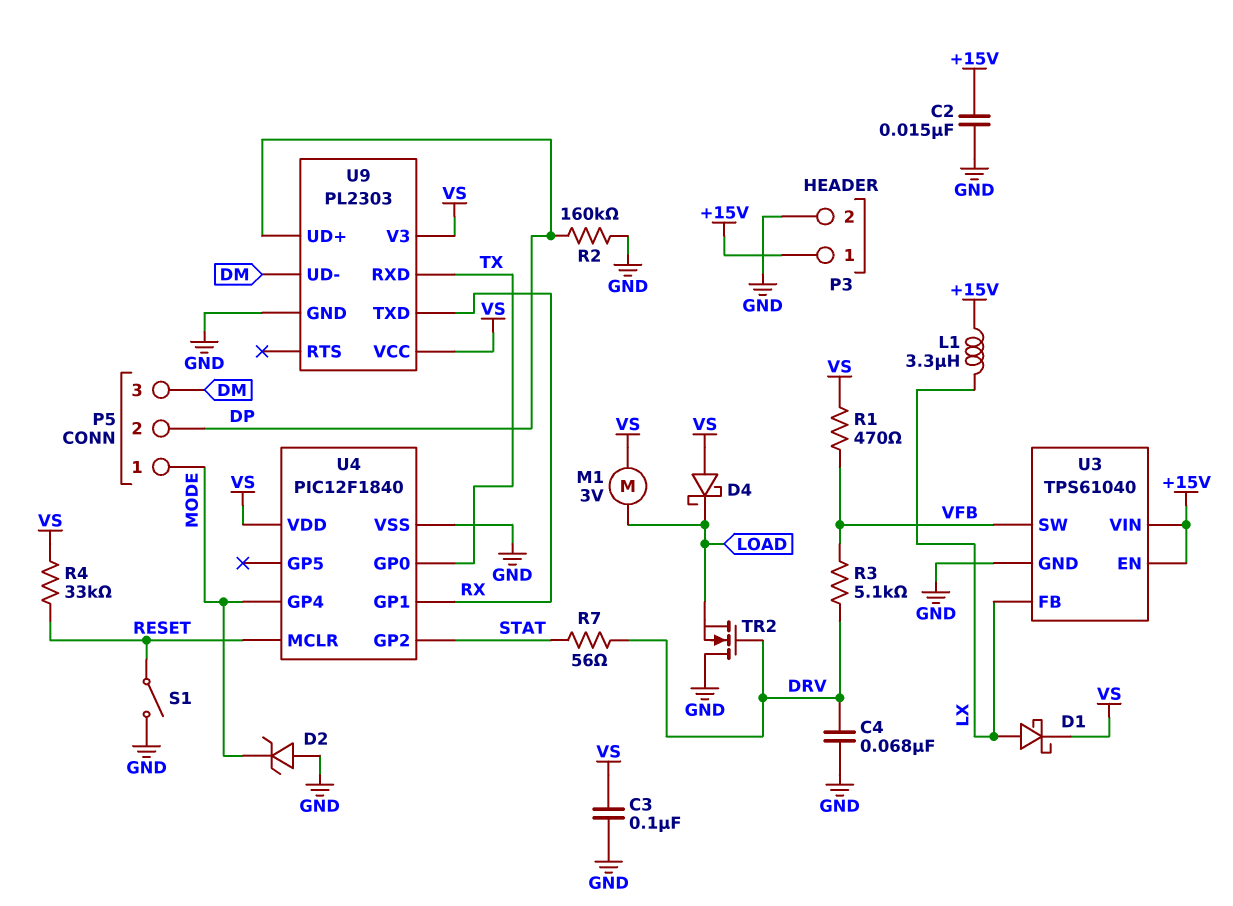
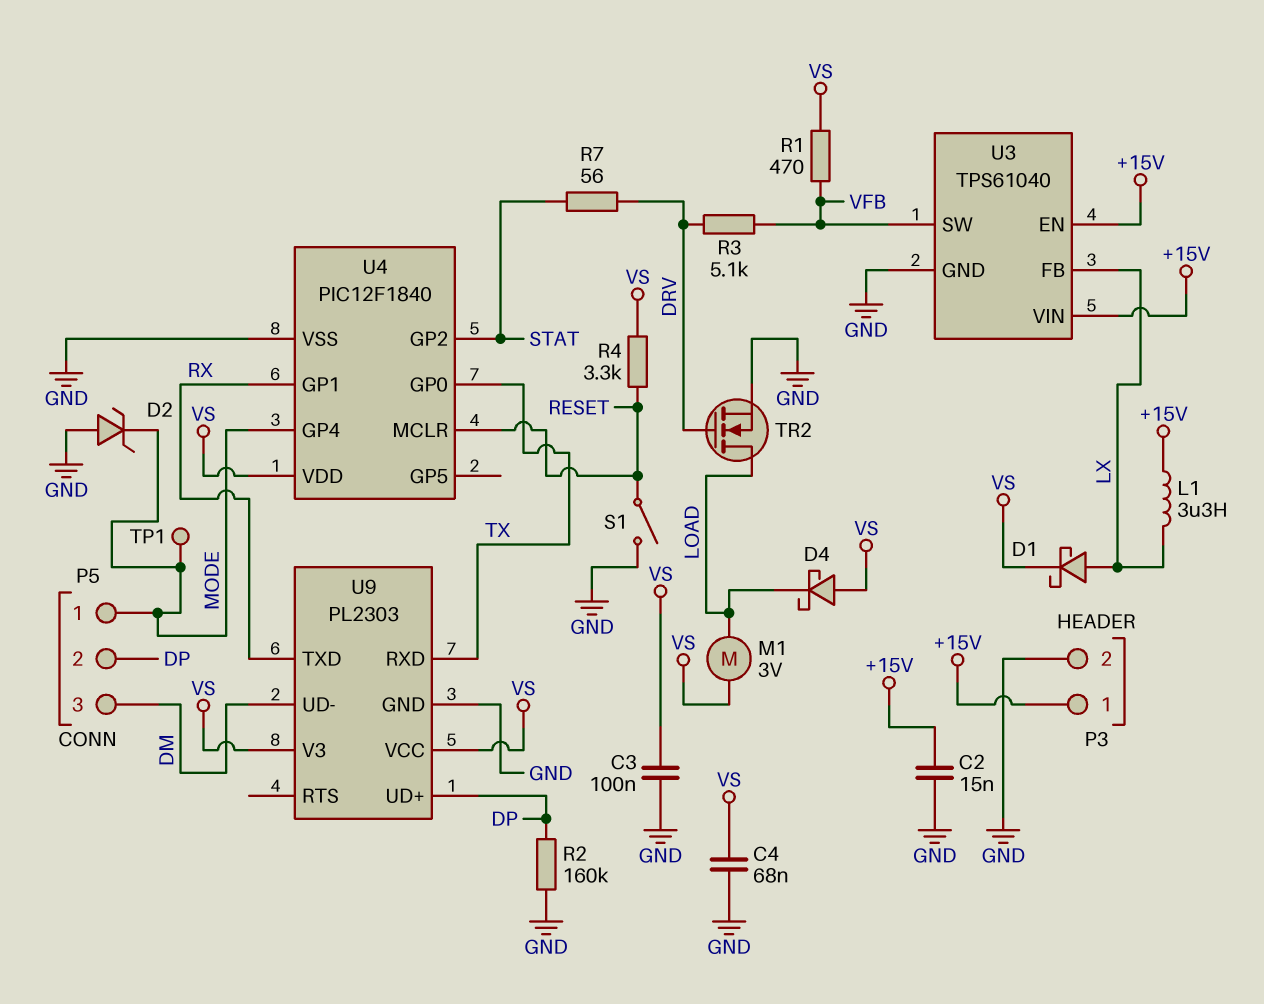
C4: 68nF (DRV, GND) -> 68nF (GND, VS)
R4: 33k (RESET, VS) -> 3.3k (RESET, VS)
TP1: none -> test point (MODE)
TR2: NMOS (G DRV, D GND, S LOAD) -> NMOS (G DRV, D LOAD, S GND)

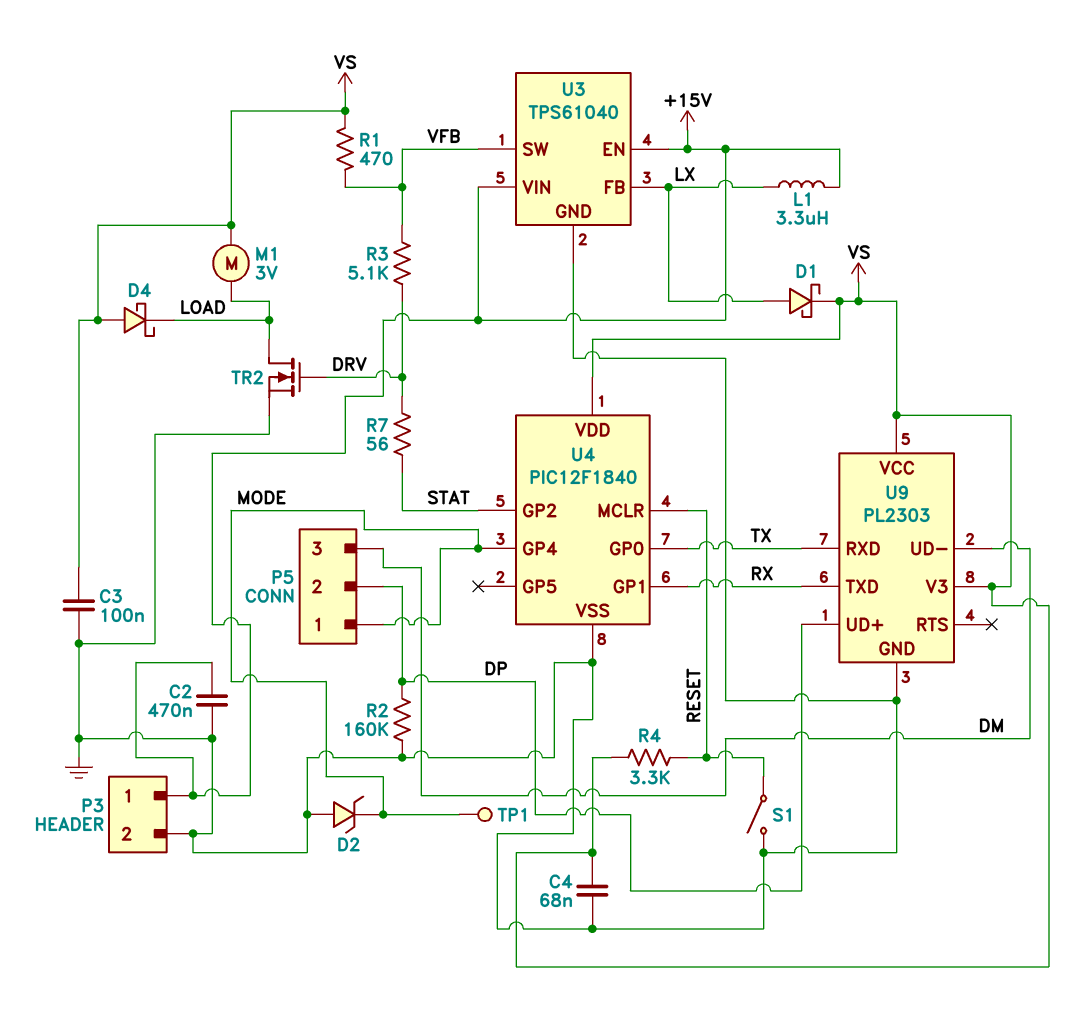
C2: 15nF (+15V, GND) -> 470nF (+15V, GND)

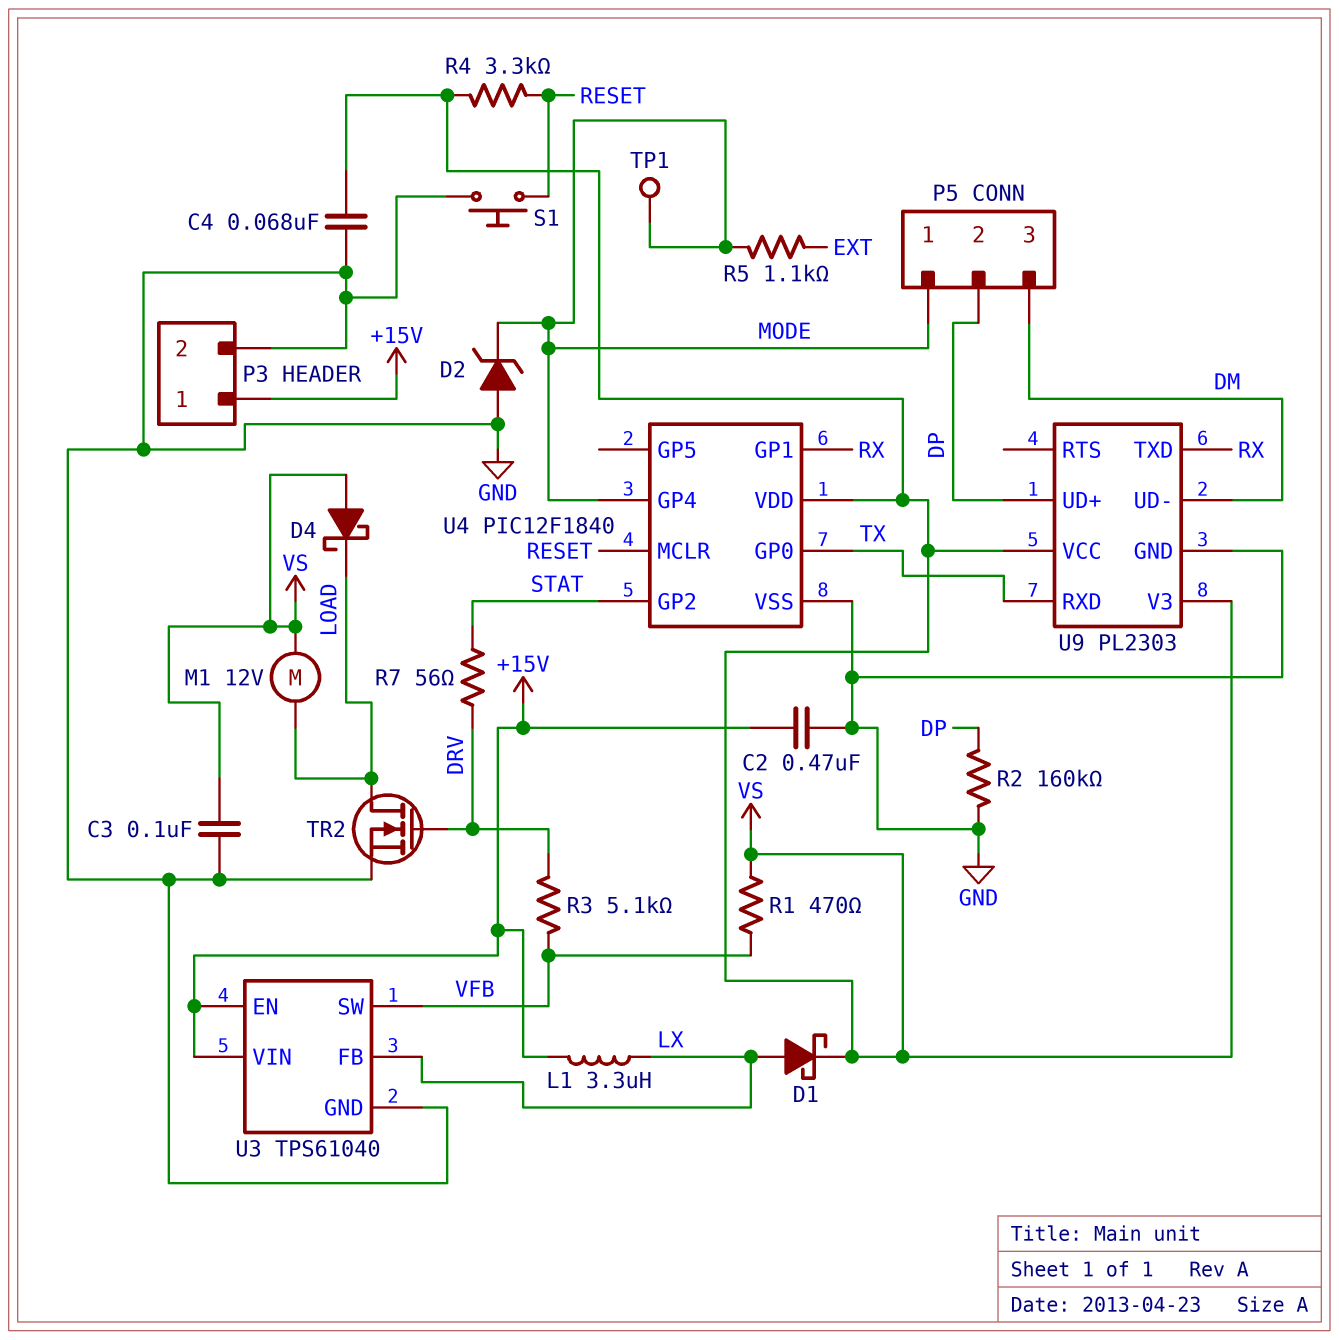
M1: motor 3V (LOAD, VS) -> motor 12V (LOAD, VS)
R5: none -> 1.1k (EXT, MODE)
S1: switch (GND, RESET) -> button (GND, RESET)

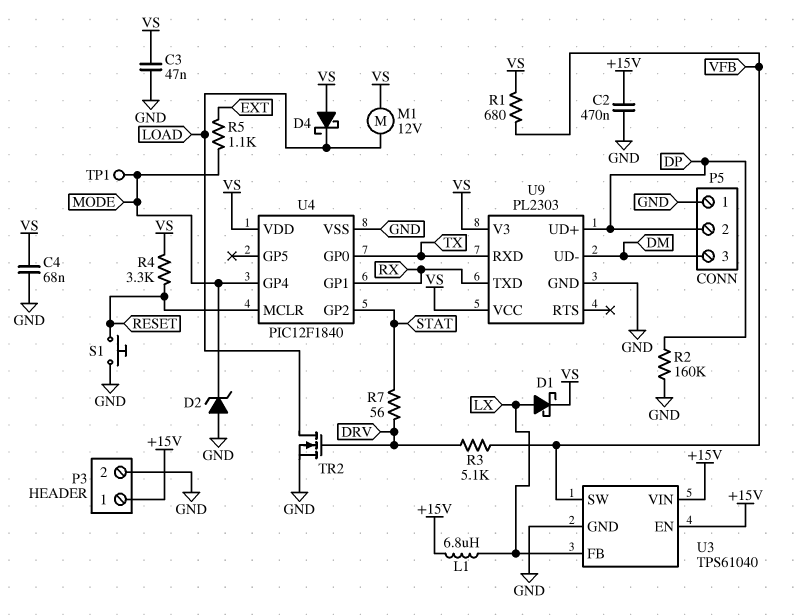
C3: 100nF (GND, VS) -> 47nF (GND, VS)
L1: 3.3uH (+15V, LX) -> 6.8uH (+15V, LX)
P5 pin 1: MODE -> GND
R1: 470 (VFB, VS) -> 680 (VFB, VS)

